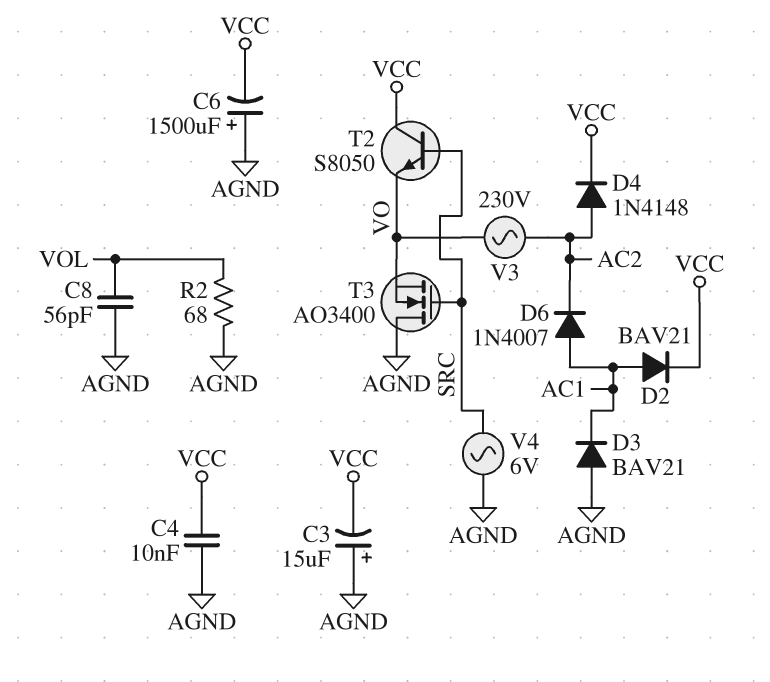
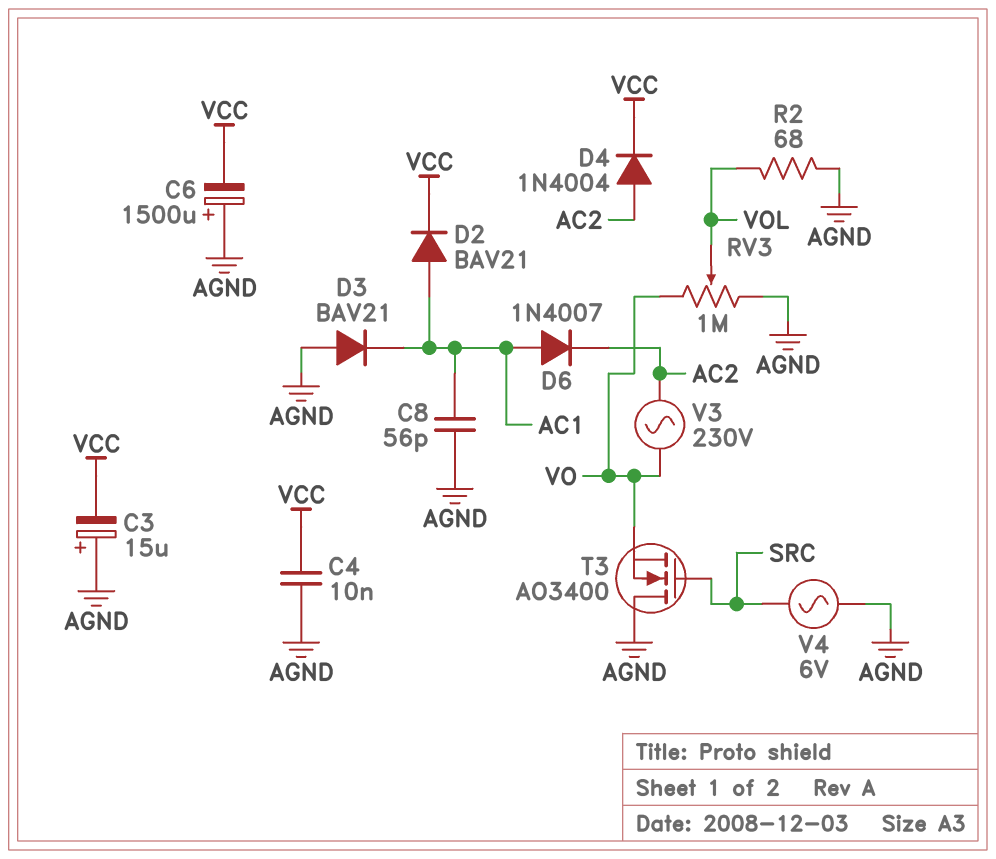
C8: 56pF (AGND, VOL) -> 56pF (AC1, AGND)
D4: diode 1N4148 (A AC2, K VCC) -> diode 1N4004 (A AC2, K VCC)
RV3: none -> 1M (AGND, VO, wiper VOL)
T2: NPN S8050 (B SRC, C VCC, E VO) -> none

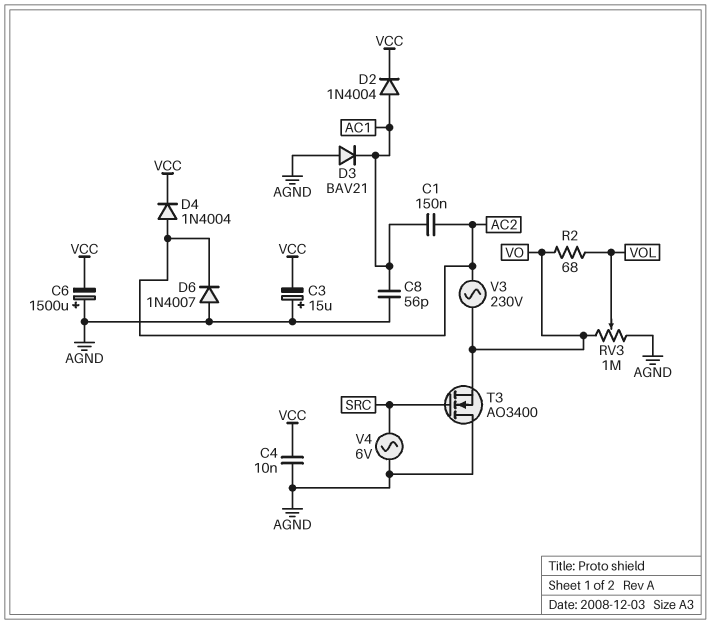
C1: none -> 150nF (AC1, AC2)
D2: diode BAV21 (A AC1, K VCC) -> diode 1N4004 (A AC1, K VCC)
D6: diode 1N4007 (A AC1, K AC2) -> diode 1N4007 (A AGND, K AC2)
R2: 68 (AGND, VOL) -> 68 (VO, VOL)

